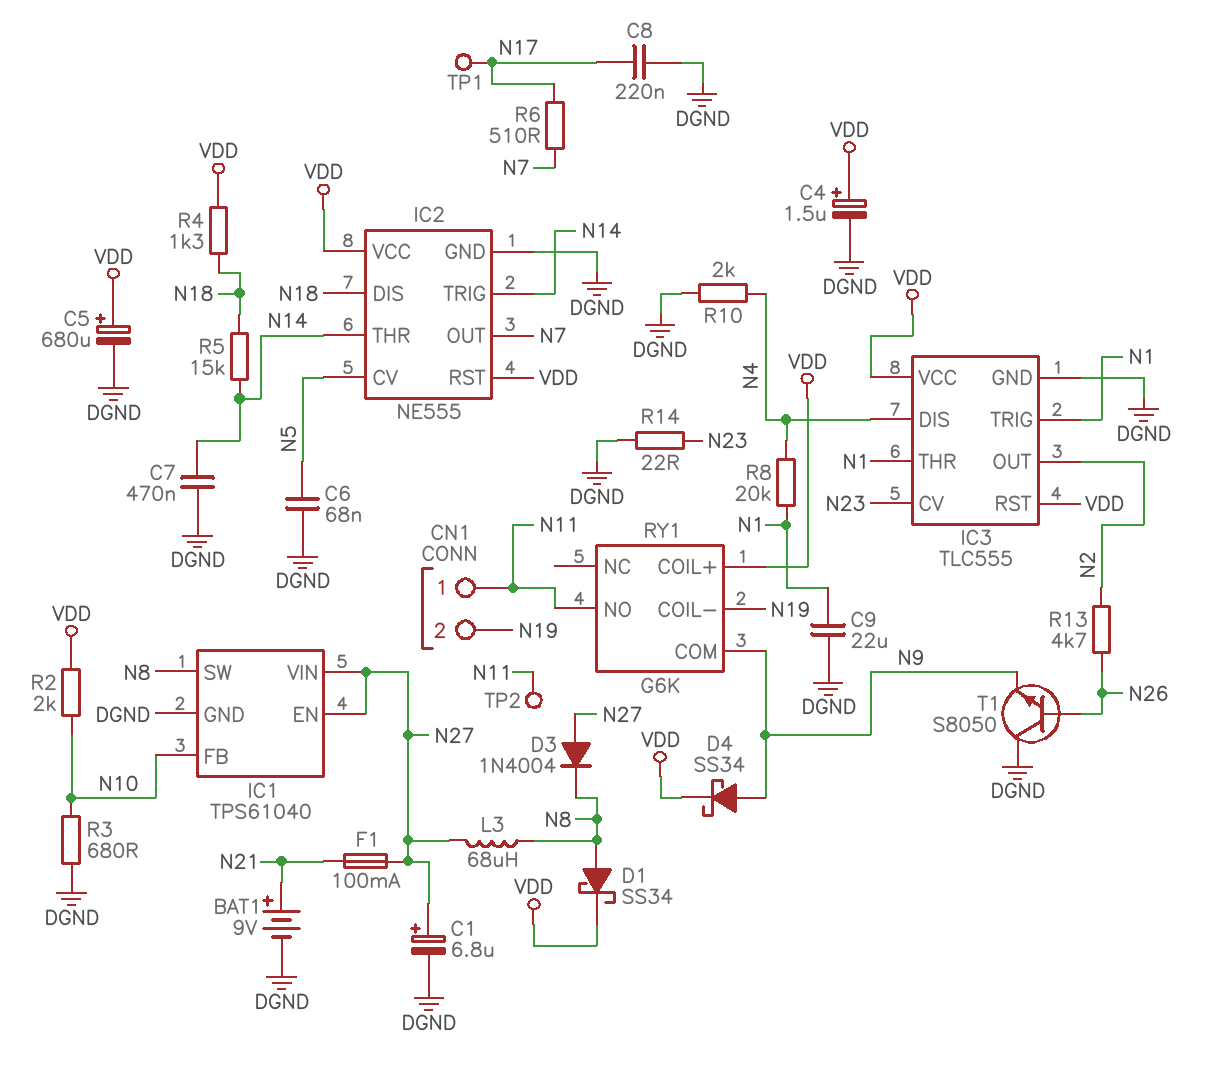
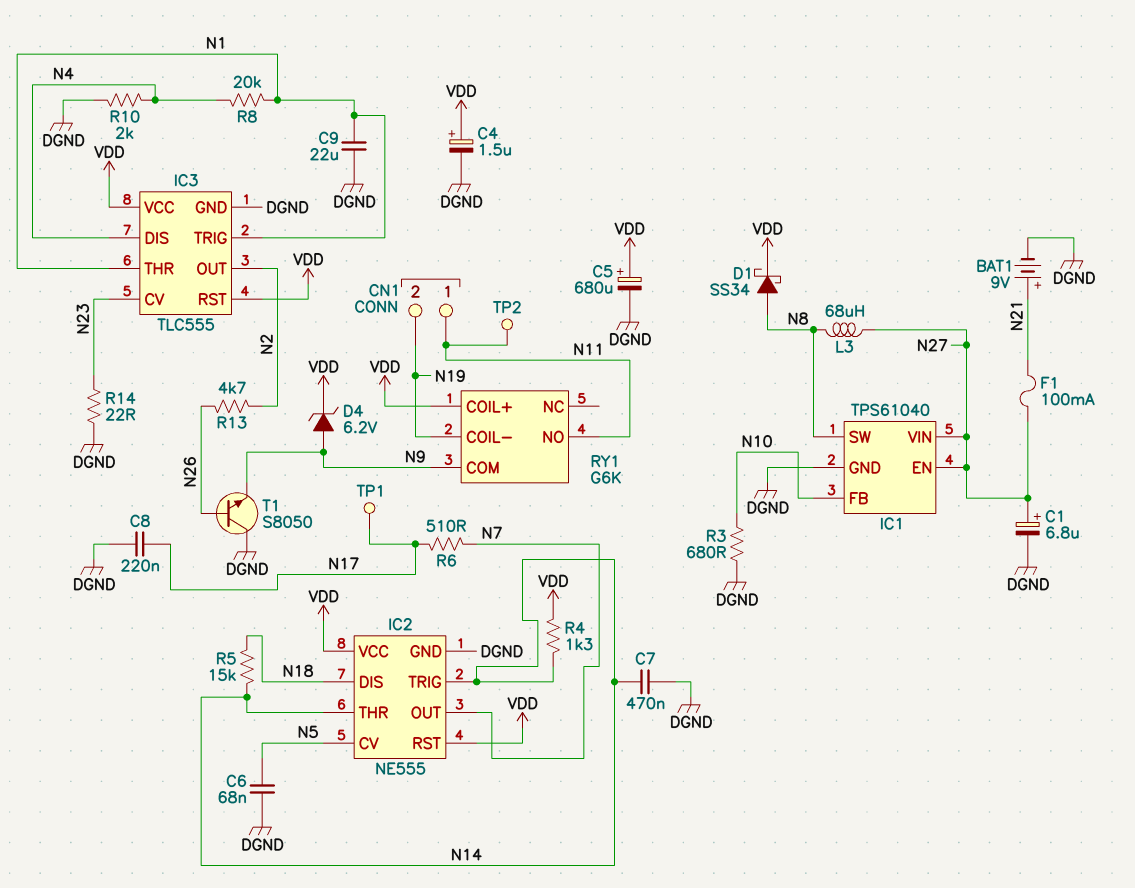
D3: diode 1N4004 (A N27, K N8) -> none
D4: schottky SS34 (A N9, K VDD) -> zener 6.2V (A N9, K VDD)
R2: 2k (N10, VDD) -> none
R4: 1.3k (N18, VDD) -> 1.3k (N14, VDD)

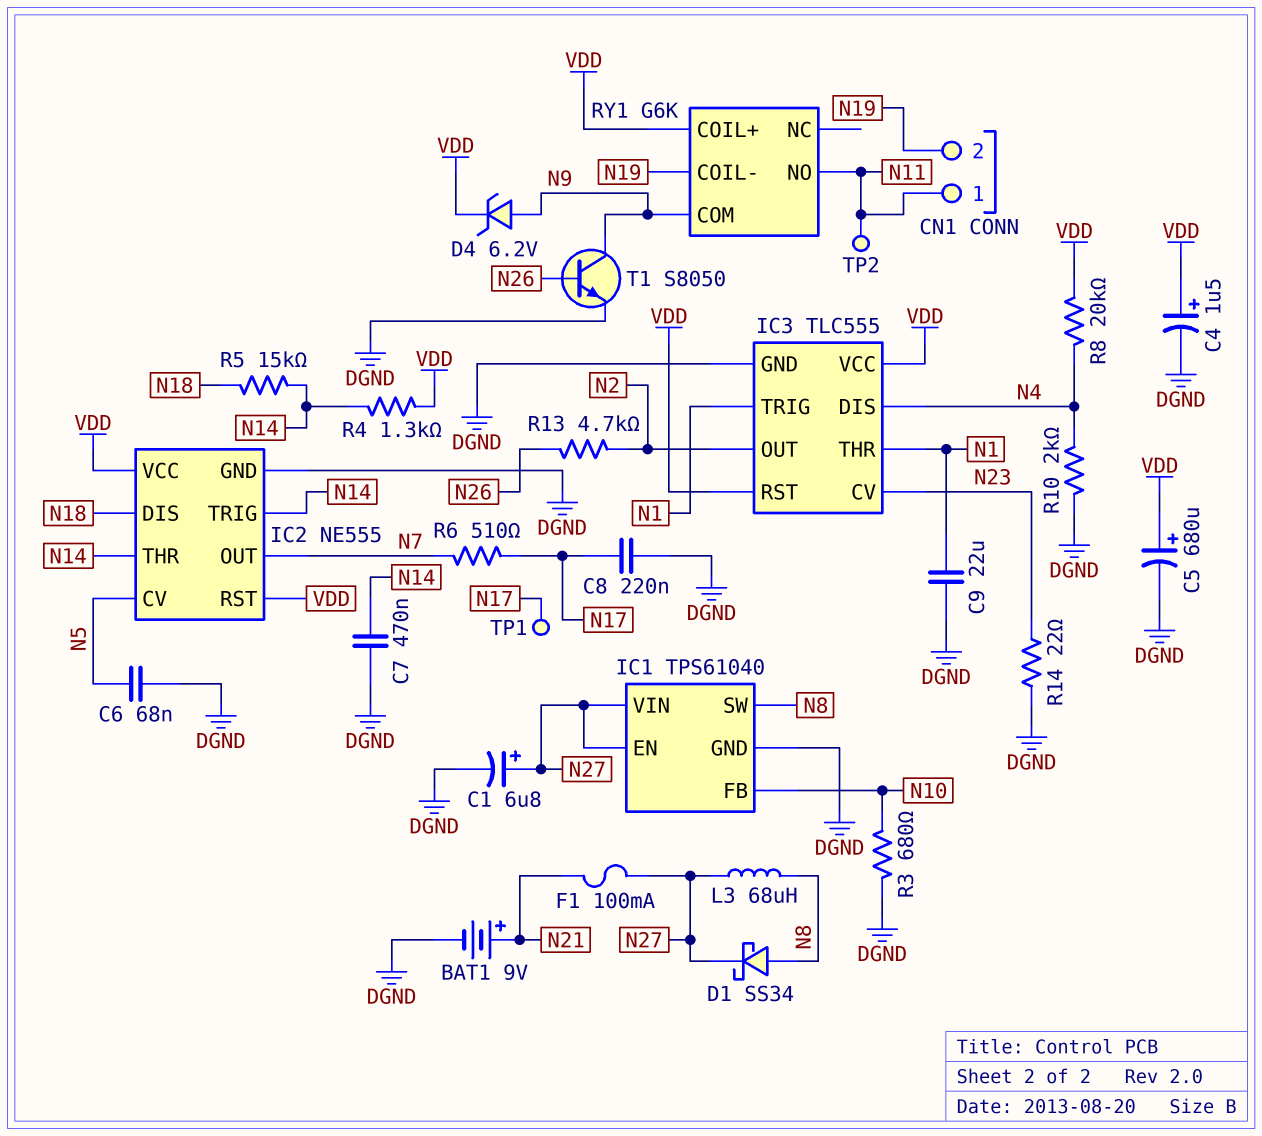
D1: schottky SS34 (A N8, K VDD) -> schottky SS34 (A N8, K N27)
R8: 20k (N1, N4) -> 20k (N4, VDD)
T1: NPN S8050 (B N26, C DGND, E N9) -> NPN S8050 (B N26, C N9, E DGND)

